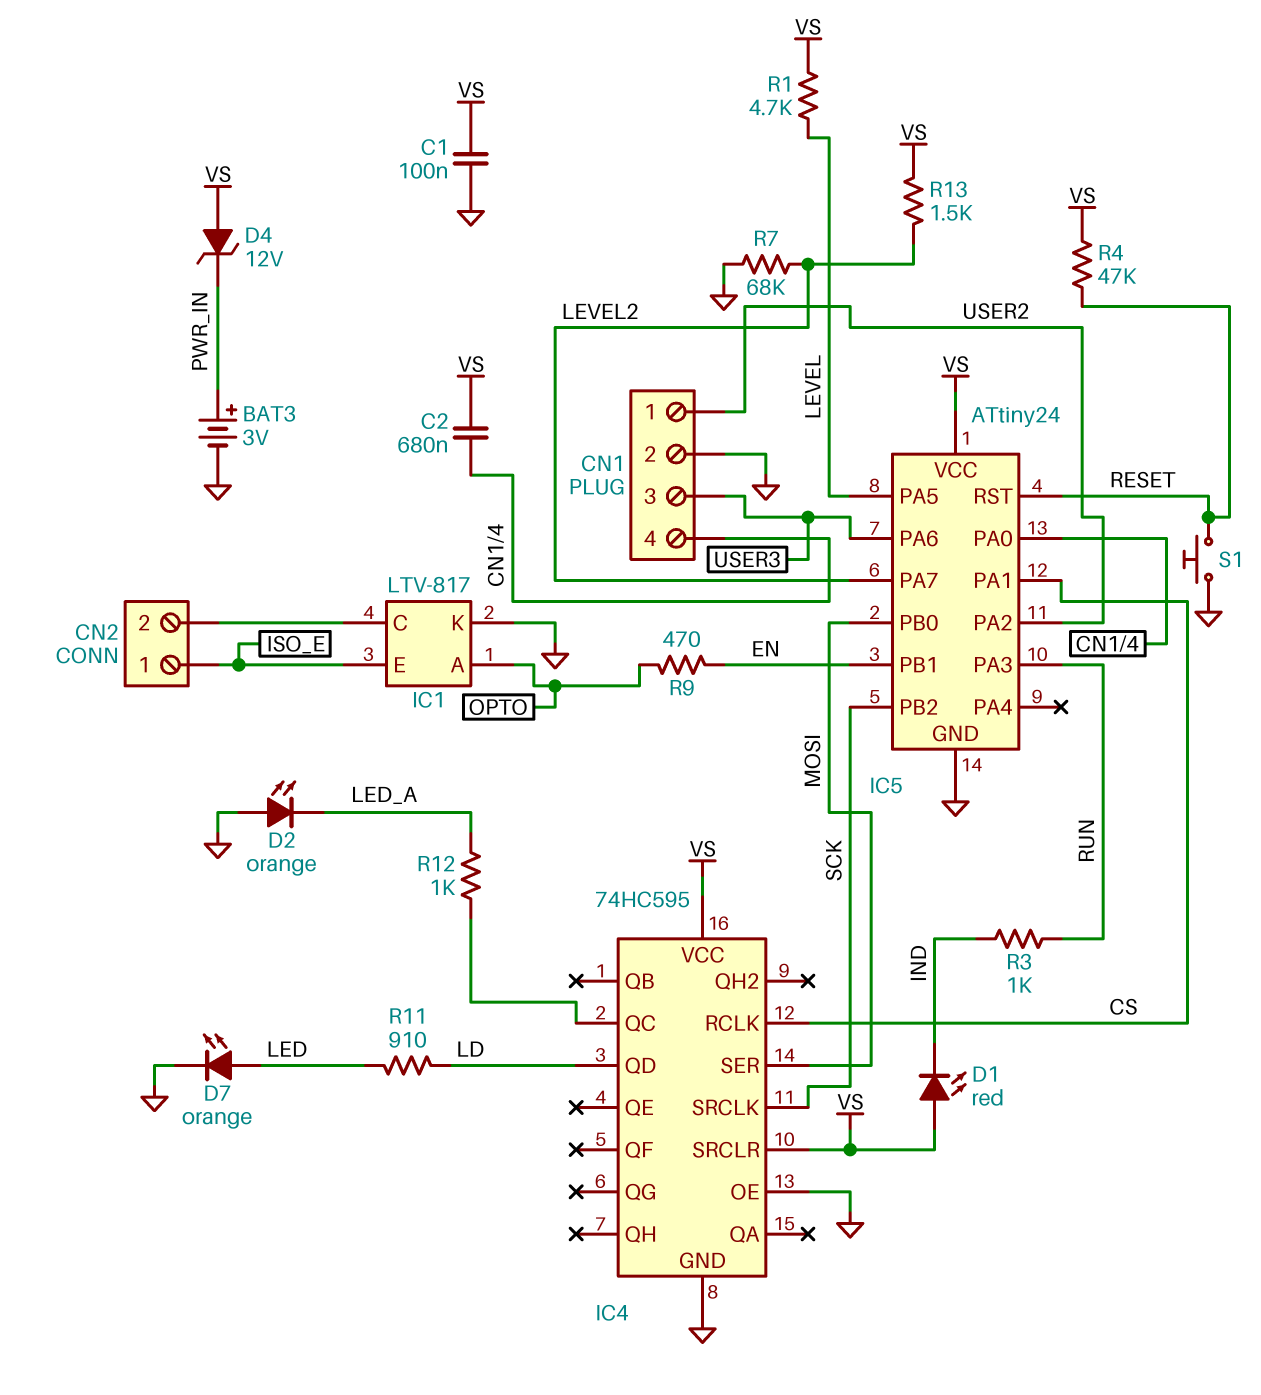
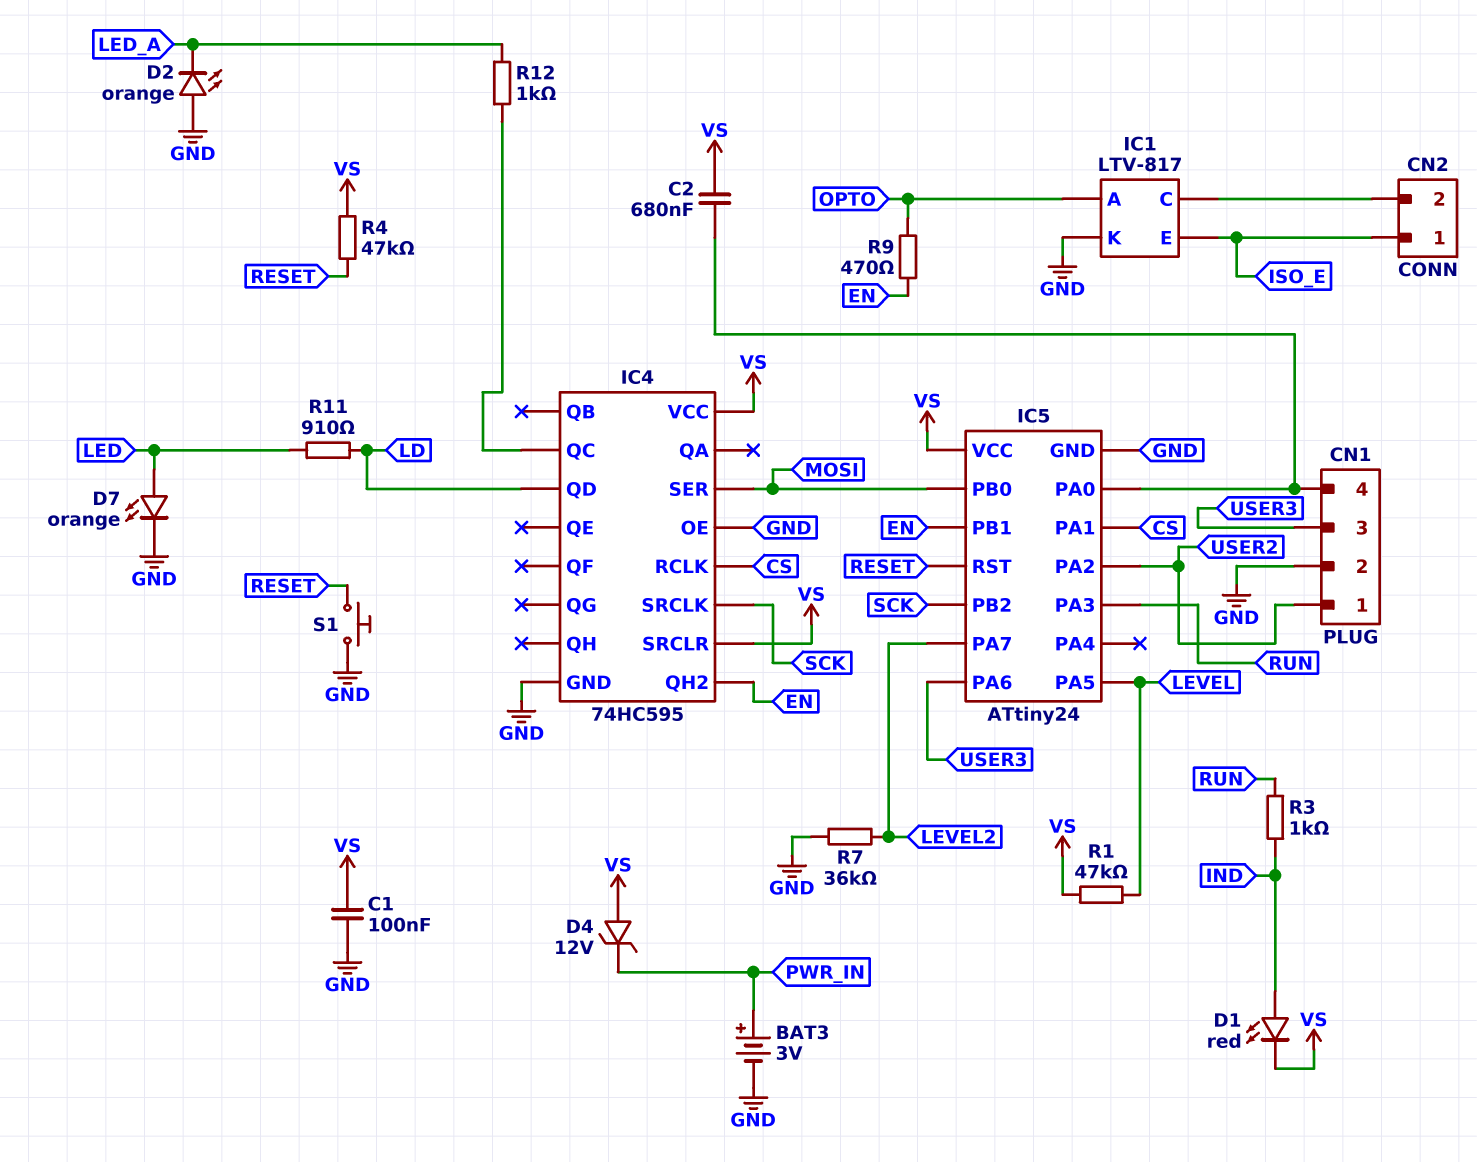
D1: LED red (A VS, K IND) -> LED red (A IND, K VS)
IC4 pin QH2: none -> EN
R1: 4.7k (LEVEL, VS) -> 47k (LEVEL, VS)
R7: 68k (GND, LEVEL2) -> 36k (GND, LEVEL2)
R13: 1.5k (LEVEL2, VS) -> none

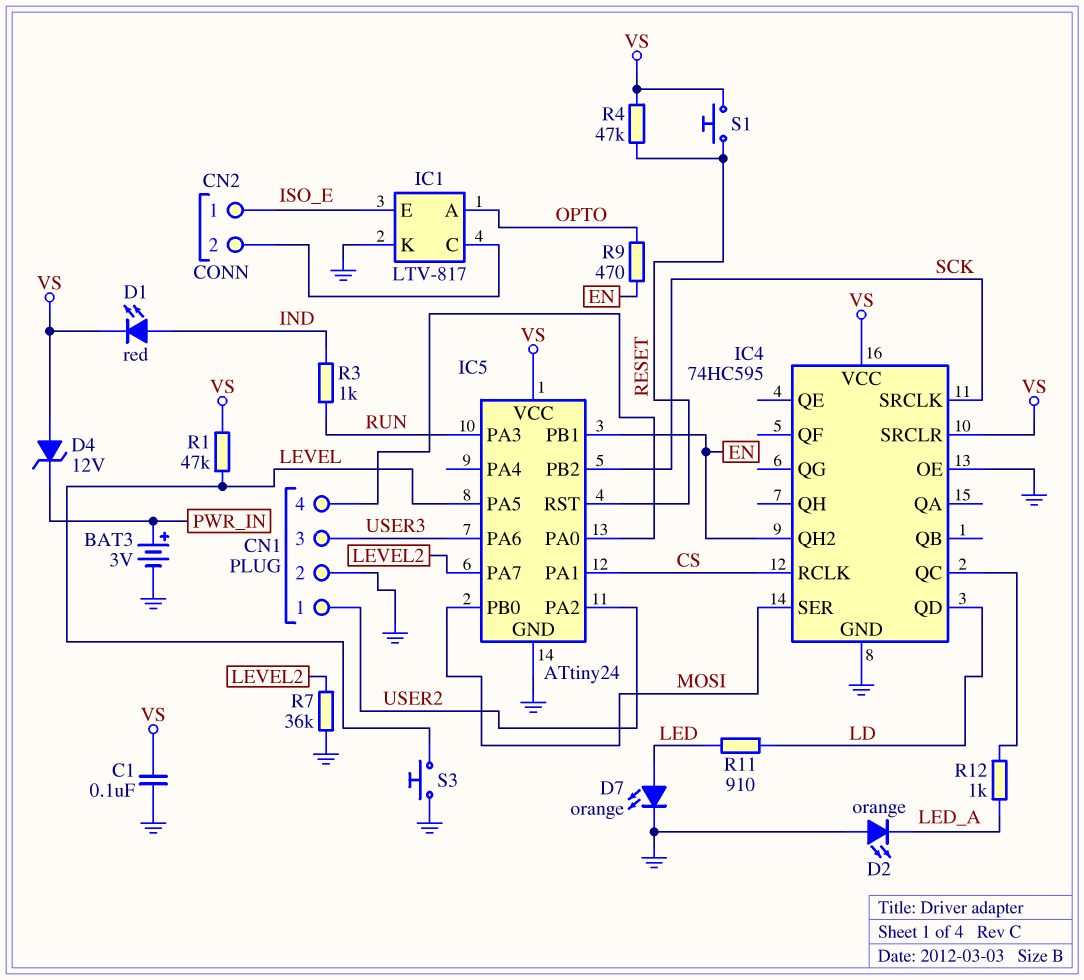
C2: 680nF (CN1/4, VS) -> none
S1: button (GND, RESET) -> button (RESET, VS)
S3: none -> button (GND, LEVEL)

